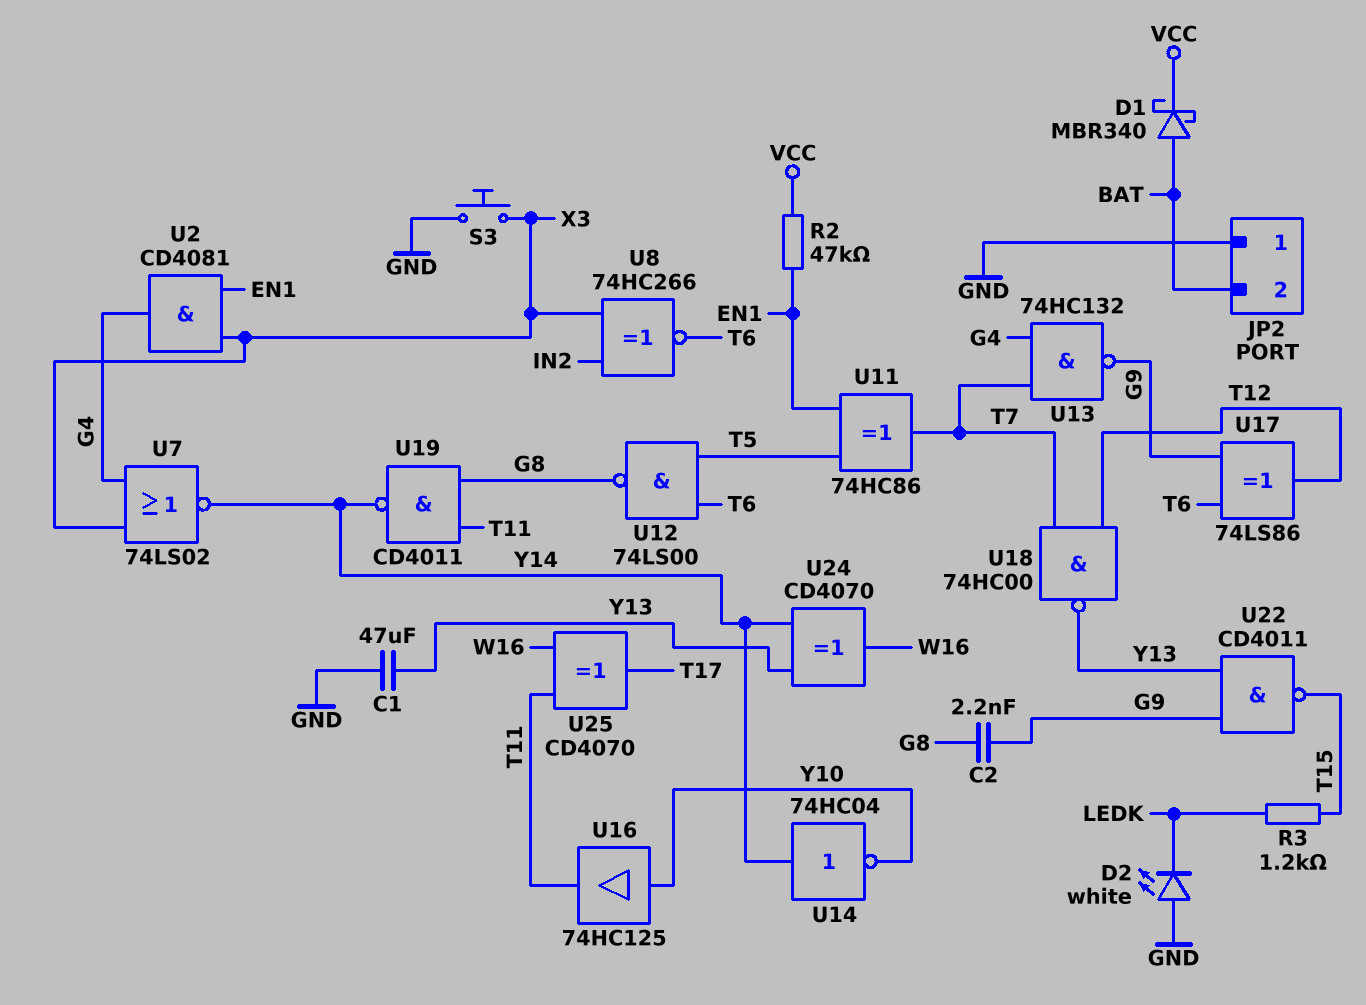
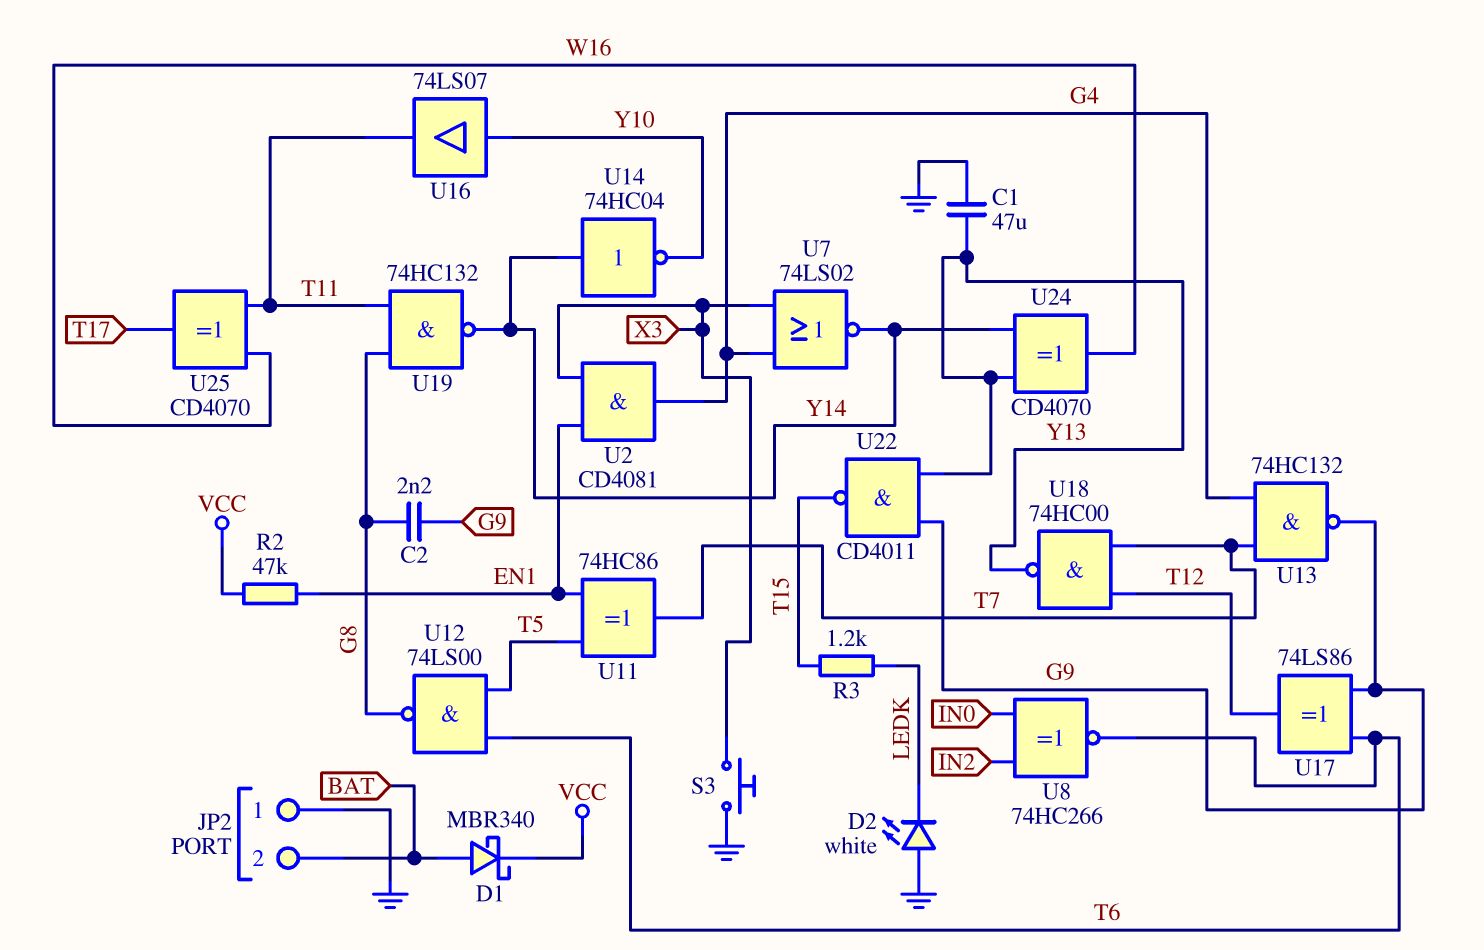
U8: XNOR 74HC266 (in IN2, in X3, out T6) -> XNOR 74HC266 (in IN0, in IN2, out T6)
U16: buffer 74HC125 (in Y10, out T11) -> buffer 74LS07 (in Y10, out T11)
U19: NAND CD4011 (in G8, in T11, out Y14) -> NAND 74HC132 (in G8, in T11, out Y14)

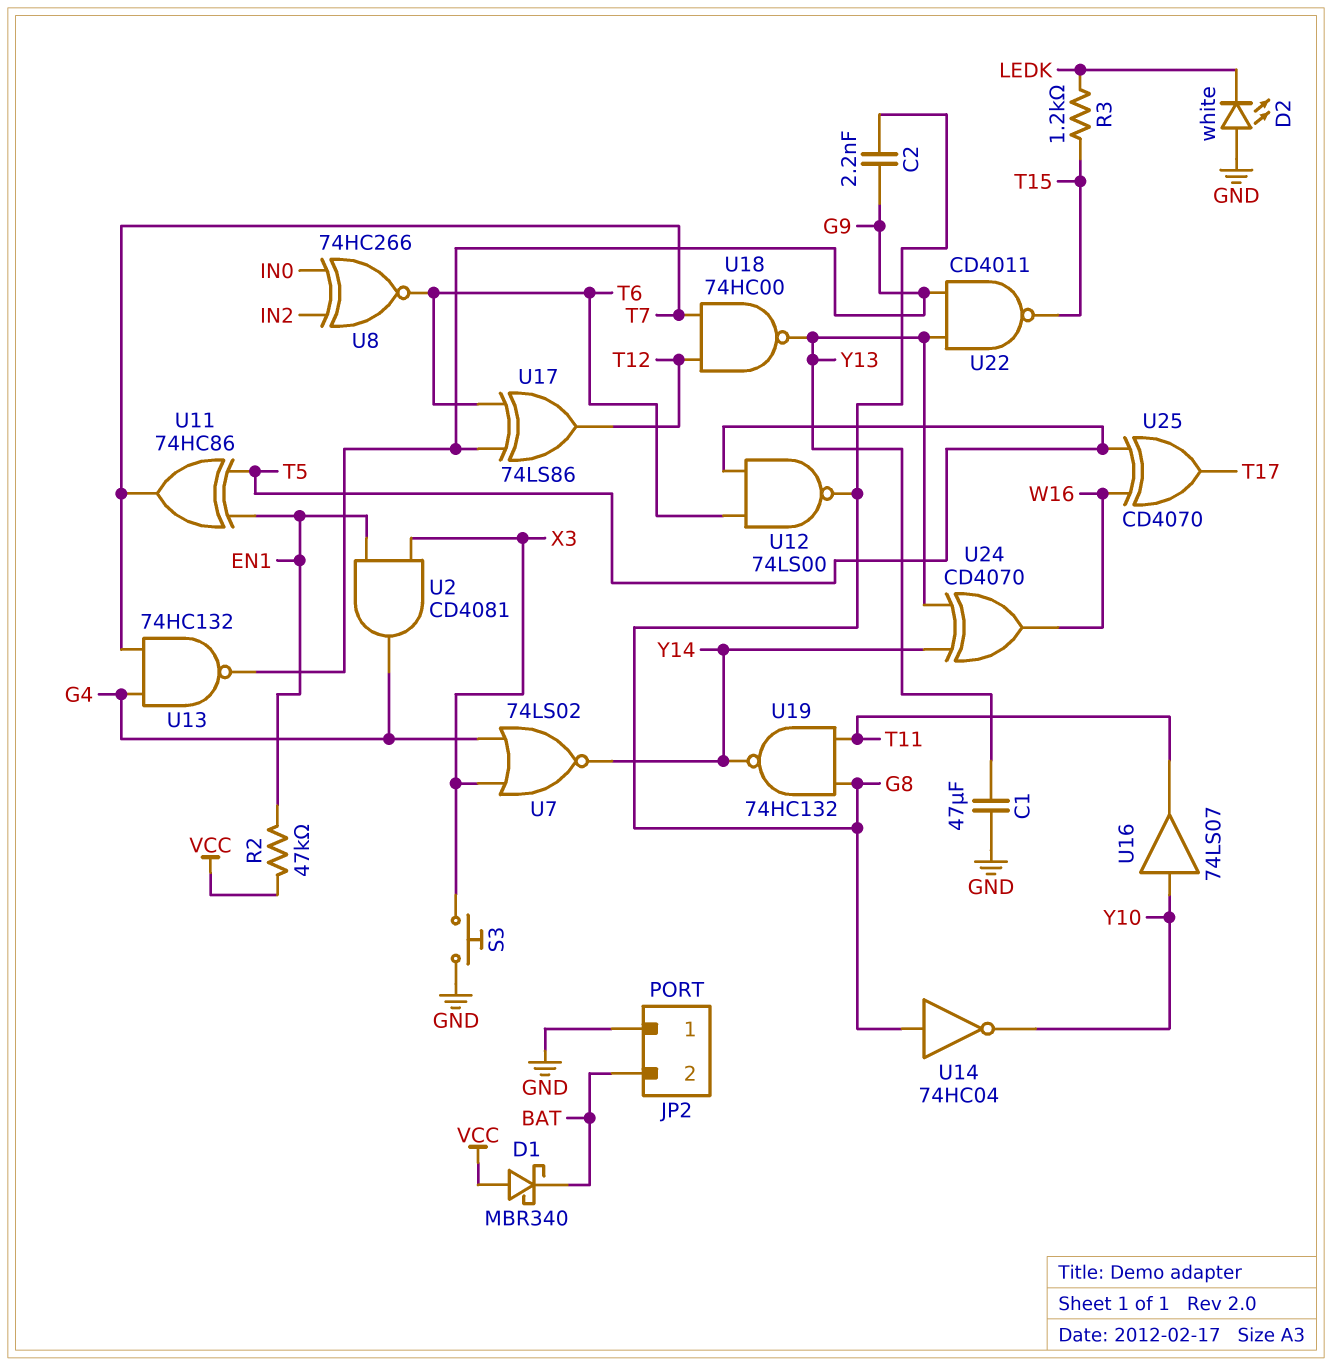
D1: schottky MBR340 (A BAT, K VCC) -> schottky MBR340 (A VCC, K BAT)
U14: NOT 74HC04 (in Y14, out Y10) -> NOT 74HC04 (in G8, out Y10)
U25: XOR CD4070 (in T11, in W16, out T17) -> XOR CD4070 (in T5, in W16, out T17)

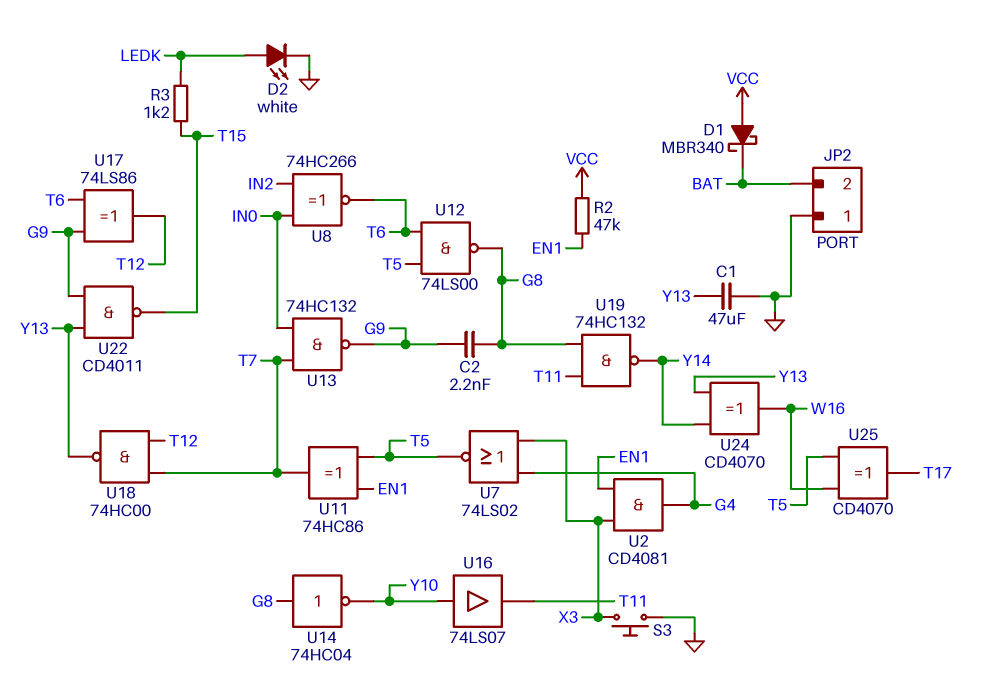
D2: LED white (A GND, K LEDK) -> LED white (A LEDK, K GND)
U7: NOR 74LS02 (in G4, in X3, out Y14) -> NOR 74LS02 (in G4, in X3, out T5)
U13: NAND 74HC132 (in G4, in T7, out G9) -> NAND 74HC132 (in IN0, in T7, out G9)

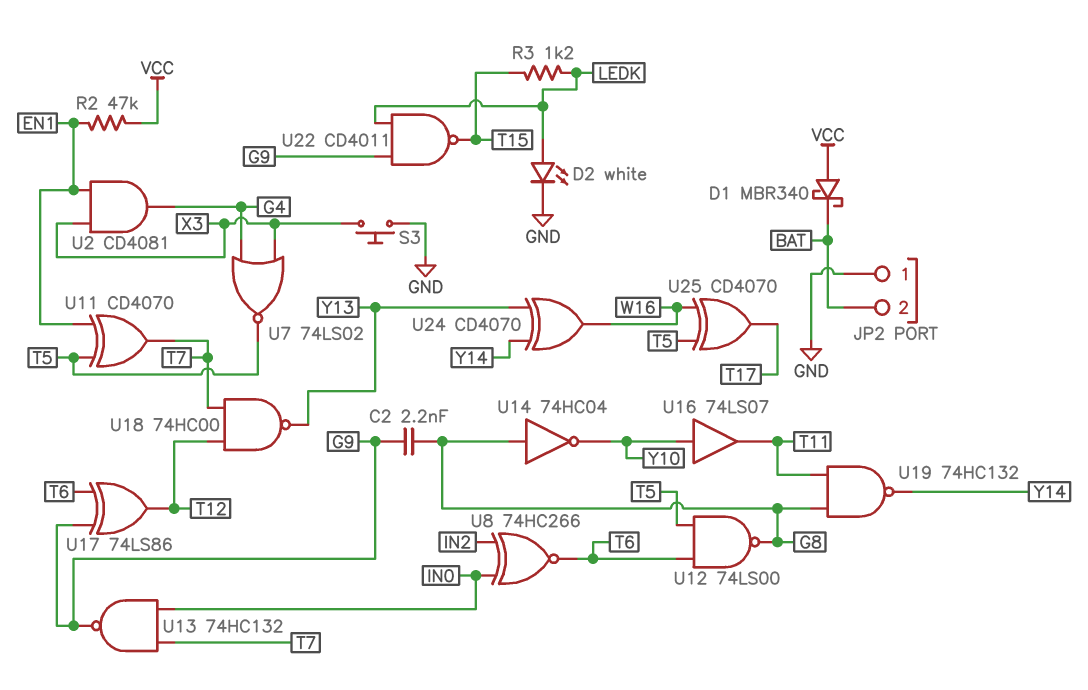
C1: 47uF (GND, Y13) -> none
U11: XOR 74HC86 (in EN1, in T5, out T7) -> XOR CD4070 (in EN1, in T5, out T7)
U22: NAND CD4011 (in G9, in Y13, out T15) -> NAND CD4011 (in G9, in LEDK, out T15)

